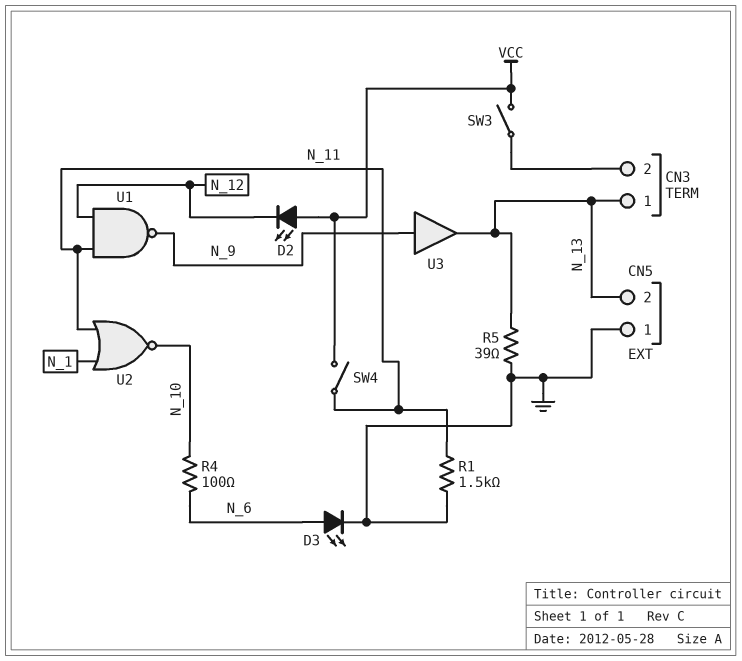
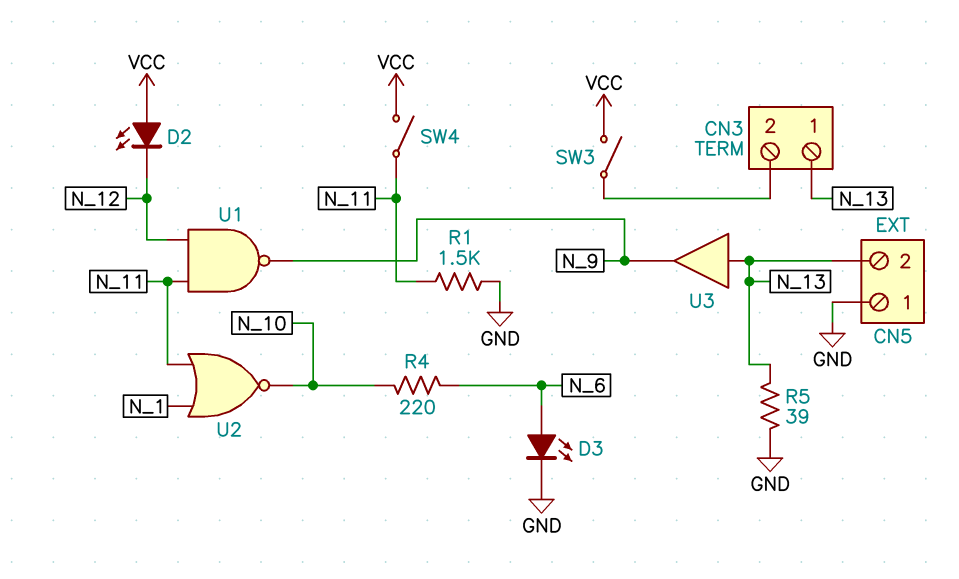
R4: 100 (N_6, N_10) -> 220 (N_6, N_10)
U3: buffer (in N_9, out N_13) -> buffer (in N_13, out N_9)

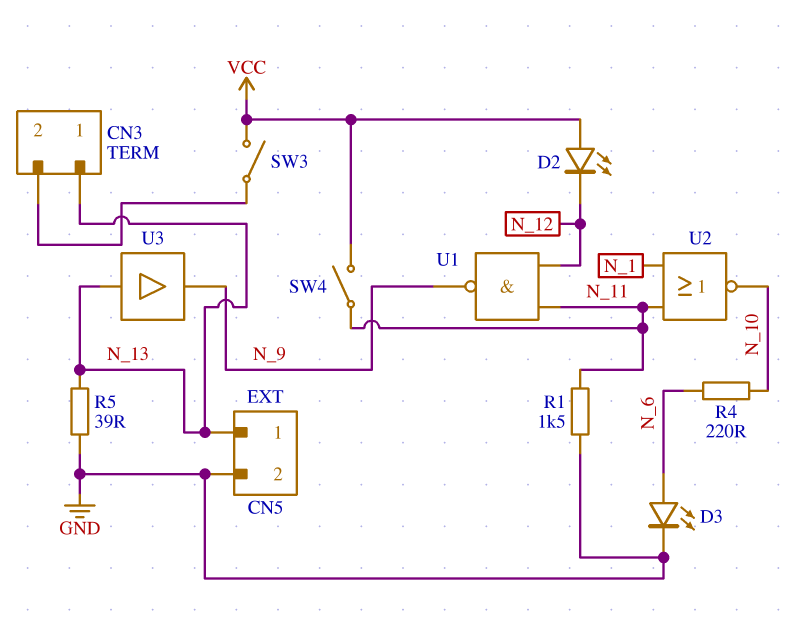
CN5 pin 1: GND -> N_13
CN5 pin 2: N_13 -> GND

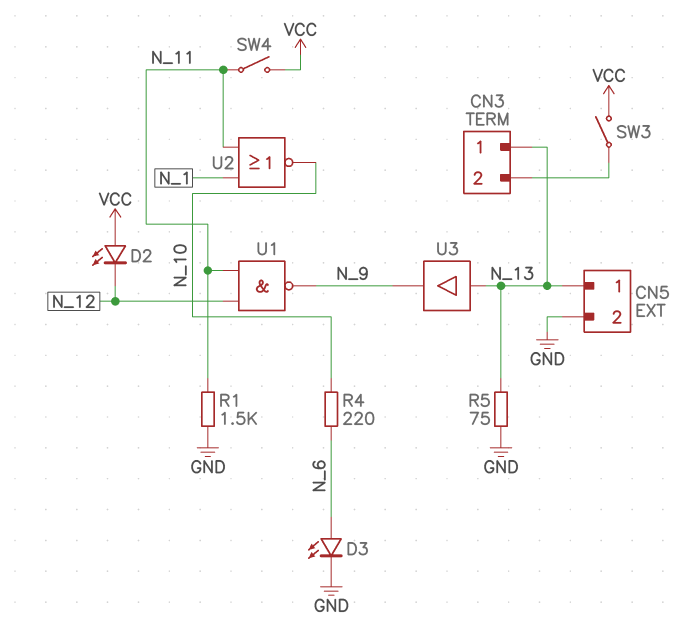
R5: 39 (GND, N_13) -> 75 (GND, N_13)

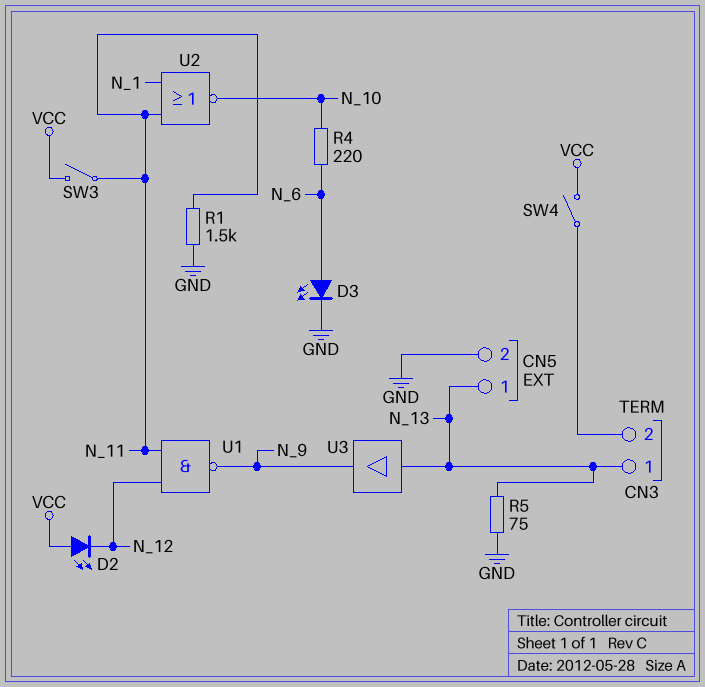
SW3: switch (CN3/2, VCC) -> switch (N_11, VCC)
SW4: switch (N_11, VCC) -> switch (CN3/2, VCC)

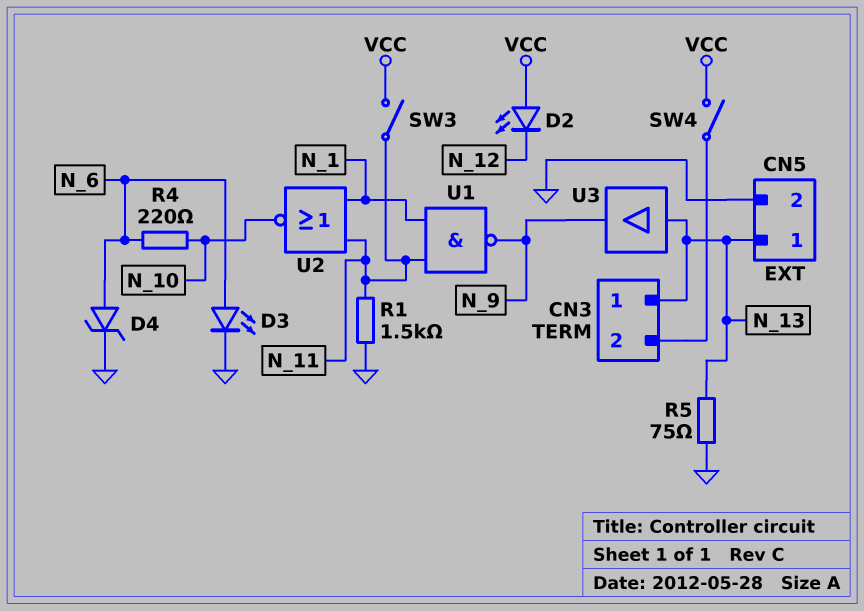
D4: none -> zener (A N_6, K GND)
U1: NAND (in N_11, in N_12, out N_9) -> NAND (in N_1, in N_11, out N_9)

